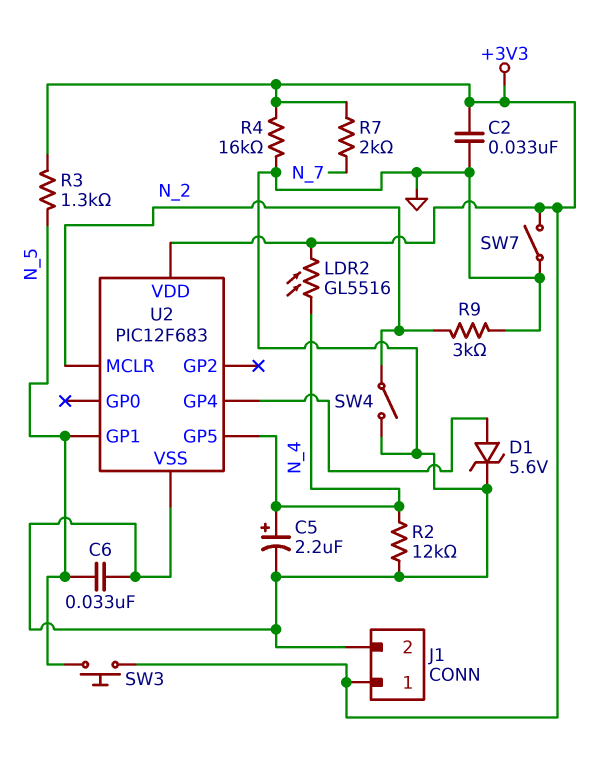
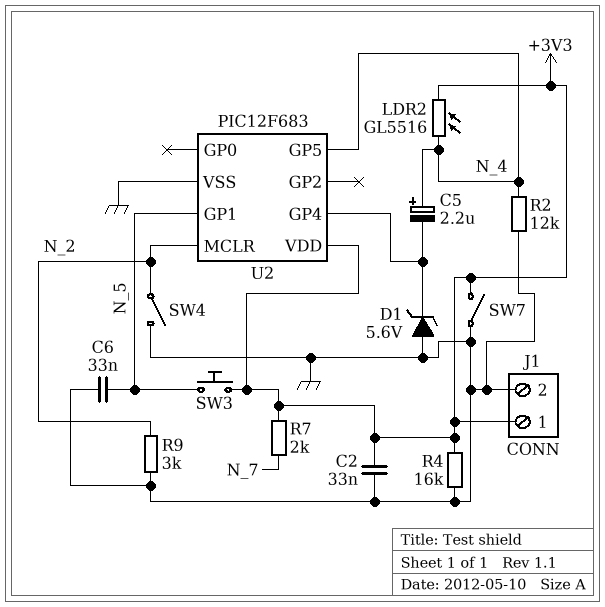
C5: 2.2uF (plus N_4, minus GND) -> 2.2uF (plus N_4, minus U2/GP4)
D1: zener 5.6V (A U2/GP4, K GND) -> zener 5.6V (A GND, K U2/GP4)
R3: 1.3k (+3V3, N_5) -> none

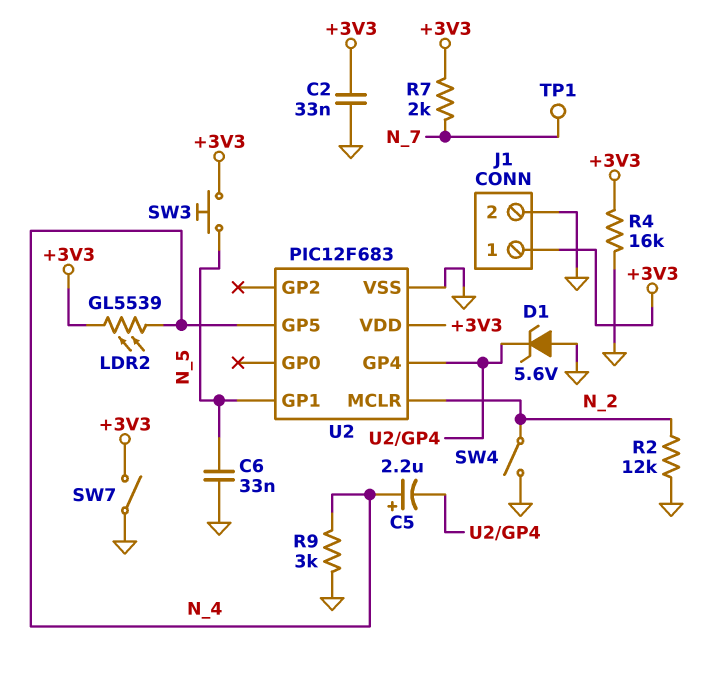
LDR2: GL5516 (+3V3, N_4) -> GL5539 (+3V3, N_4)
R2: 12k (GND, N_4) -> 12k (GND, N_2)
R9: 3k (GND, N_2) -> 3k (GND, N_4)
TP1: none -> test point (N_7)

